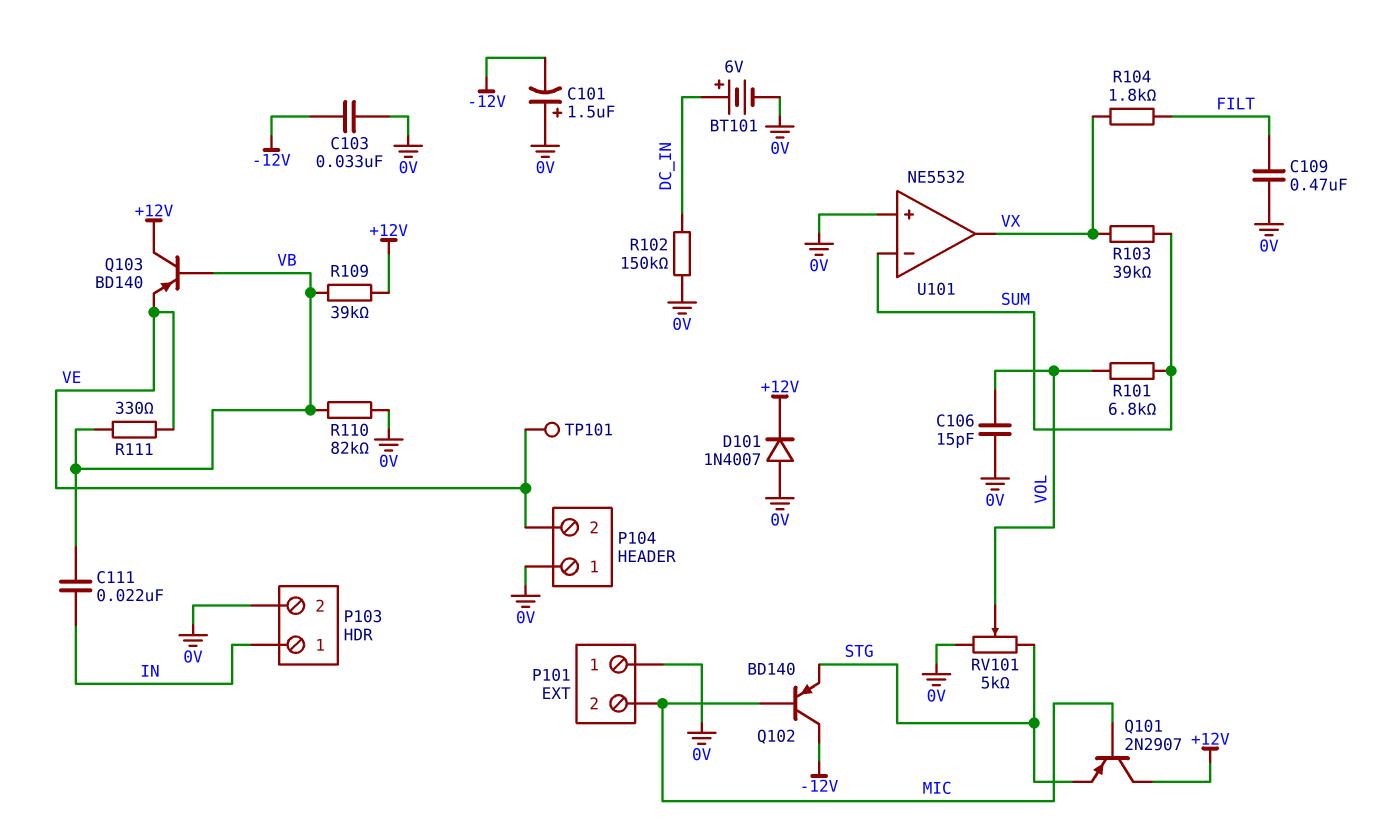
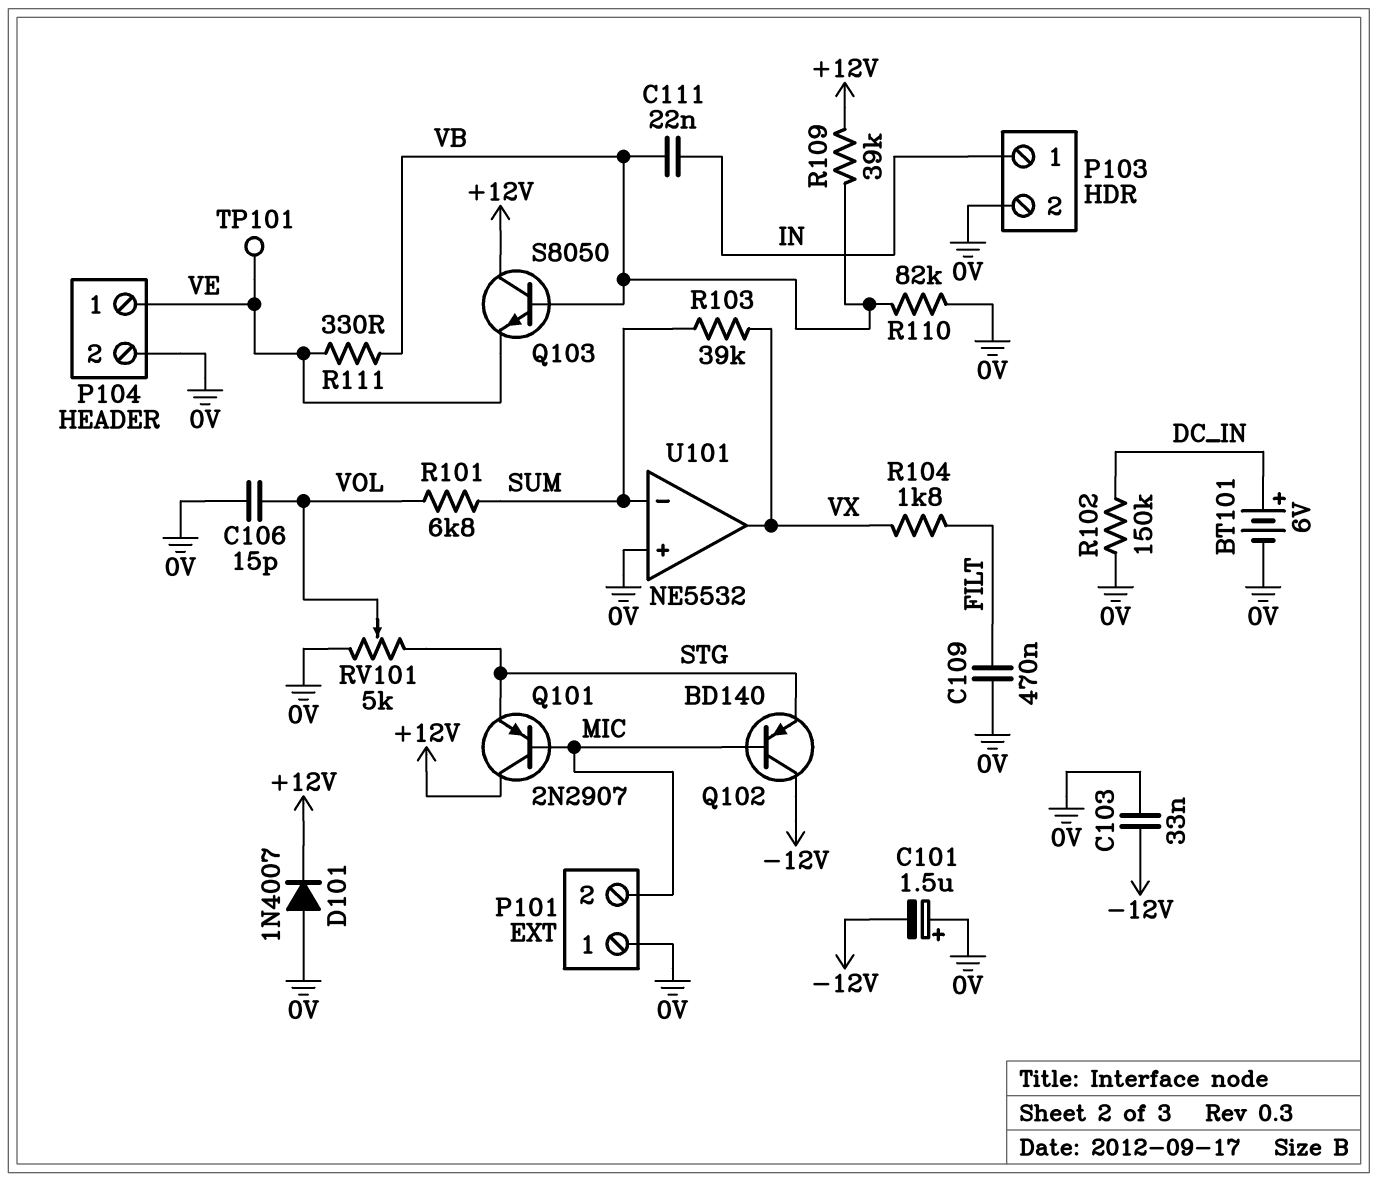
P104 pin 1: 0V -> VE
P104 pin 2: VE -> 0V
Q103: PNP BD140 (B VB, C +12V, E VE) -> NPN S8050 (B VB, C +12V, E VE)

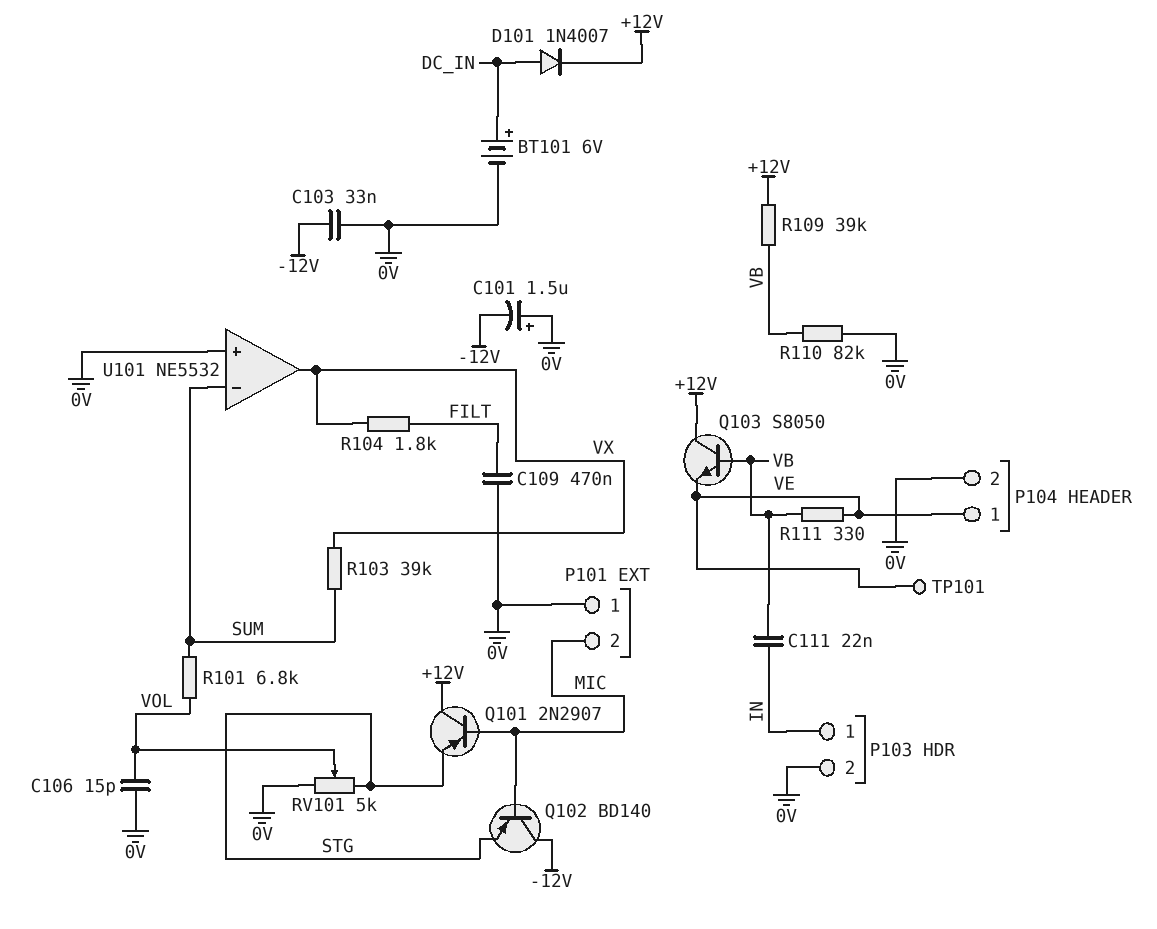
D101: diode 1N4007 (A 0V, K +12V) -> diode 1N4007 (A DC_IN, K +12V)
R102: 150k (0V, DC_IN) -> none

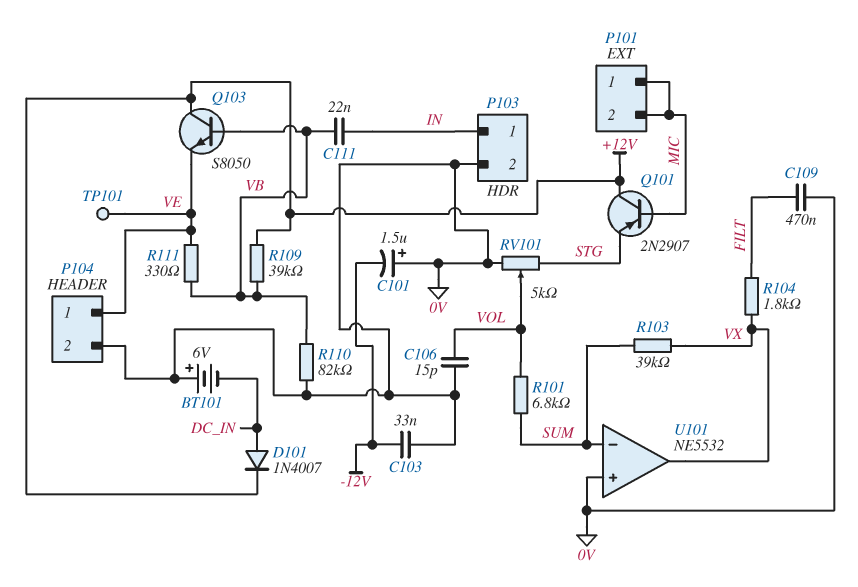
BT101: 6V (plus DC_IN, minus 0V) -> 6V (plus 0V, minus DC_IN)
P101 pin 1: 0V -> MIC
Q102: PNP BD140 (B MIC, C -12V, E STG) -> none

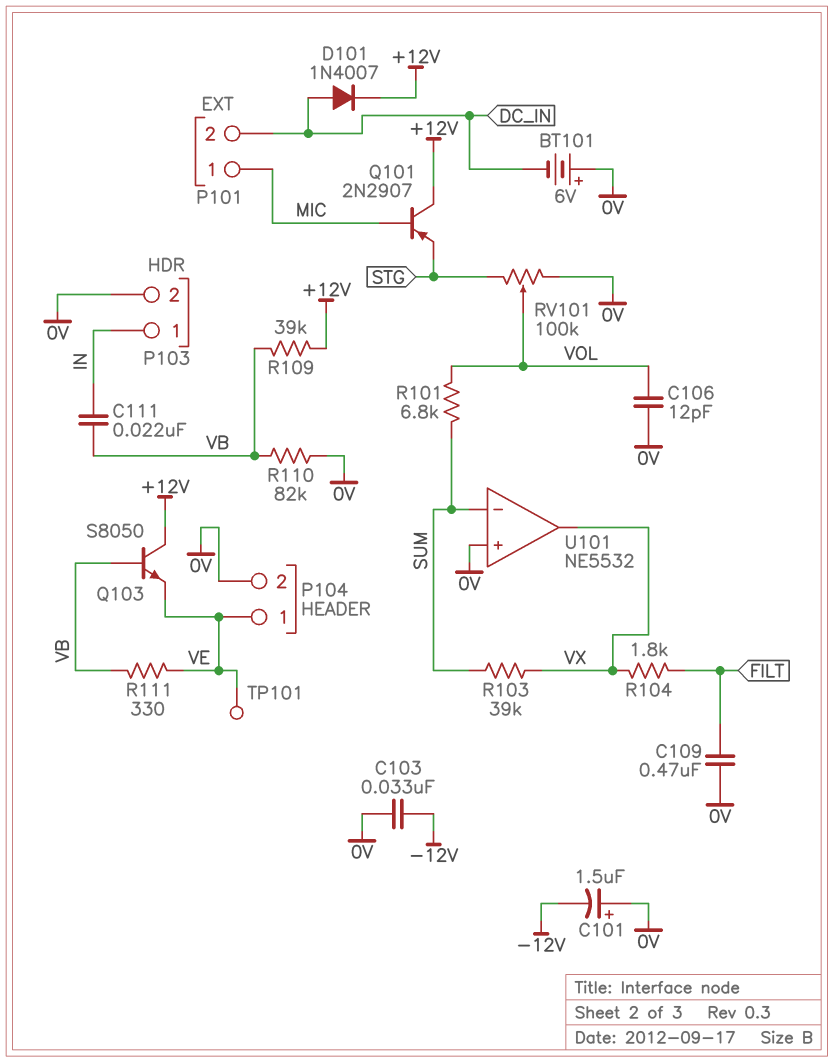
C106: 15pF (0V, VOL) -> 12pF (0V, VOL)
P101 pin 2: MIC -> DC_IN
RV101: 5k (0V, STG, wiper VOL) -> 100k (0V, STG, wiper VOL)

